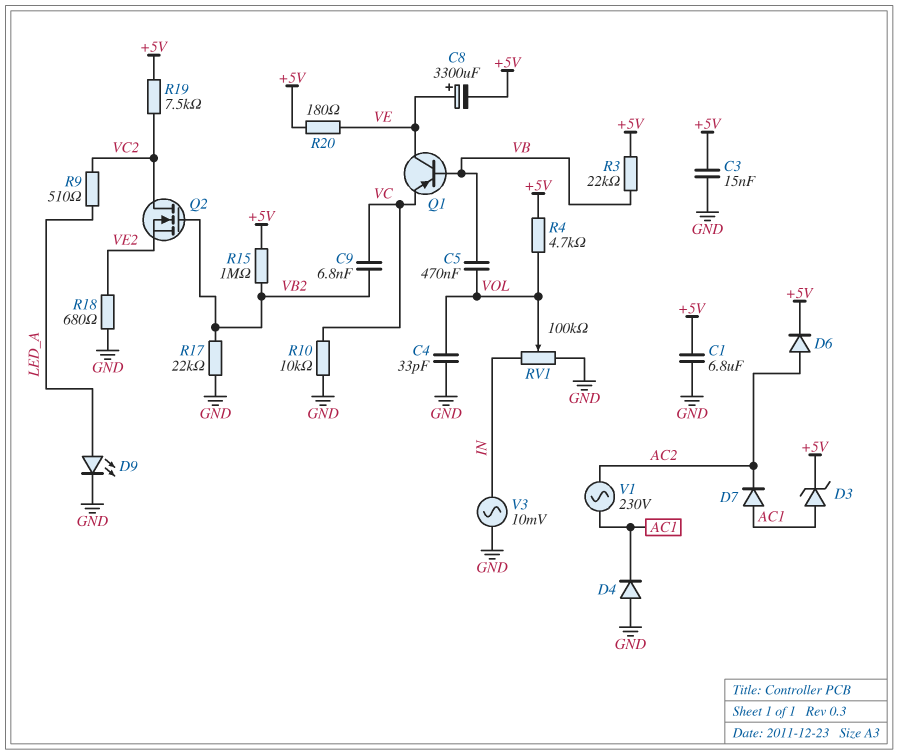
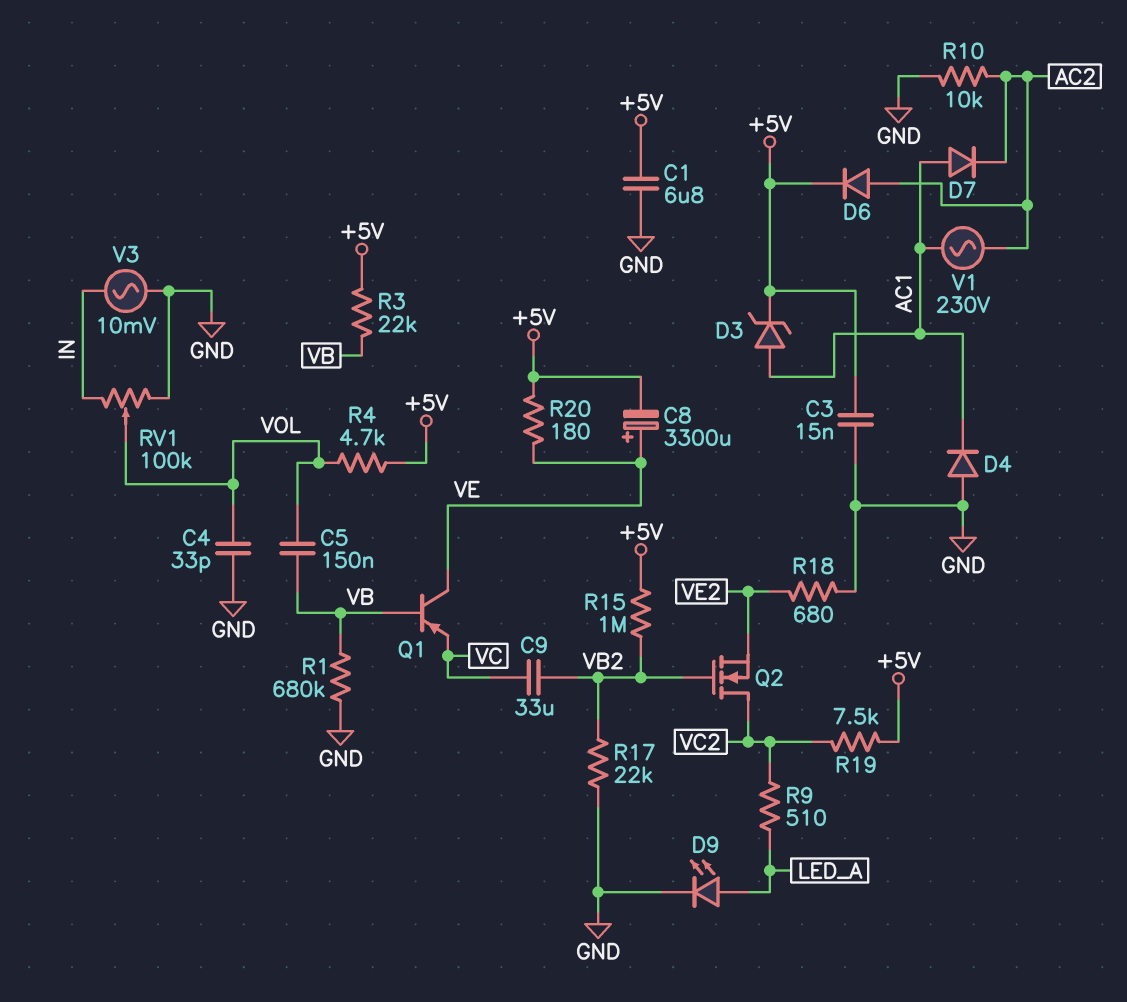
C5: 470nF (VB, VOL) -> 150nF (VB, VOL)
C9: 6.8nF (VB2, VC) -> 33uF (VB2, VC)
R1: none -> 680k (GND, VB)
R10: 10k (GND, VC) -> 10k (AC2, GND)

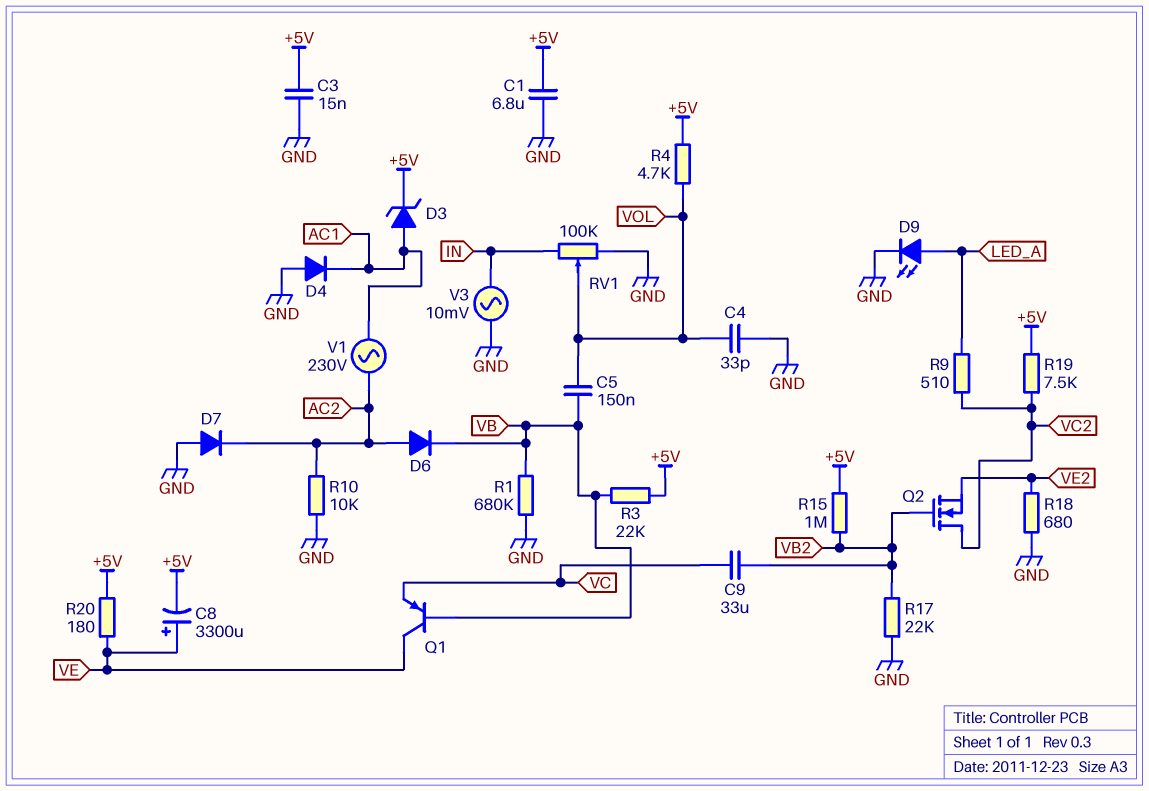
D6: diode (A AC2, K +5V) -> diode (A AC2, K VB)
D7: diode (A AC1, K AC2) -> diode (A GND, K AC2)

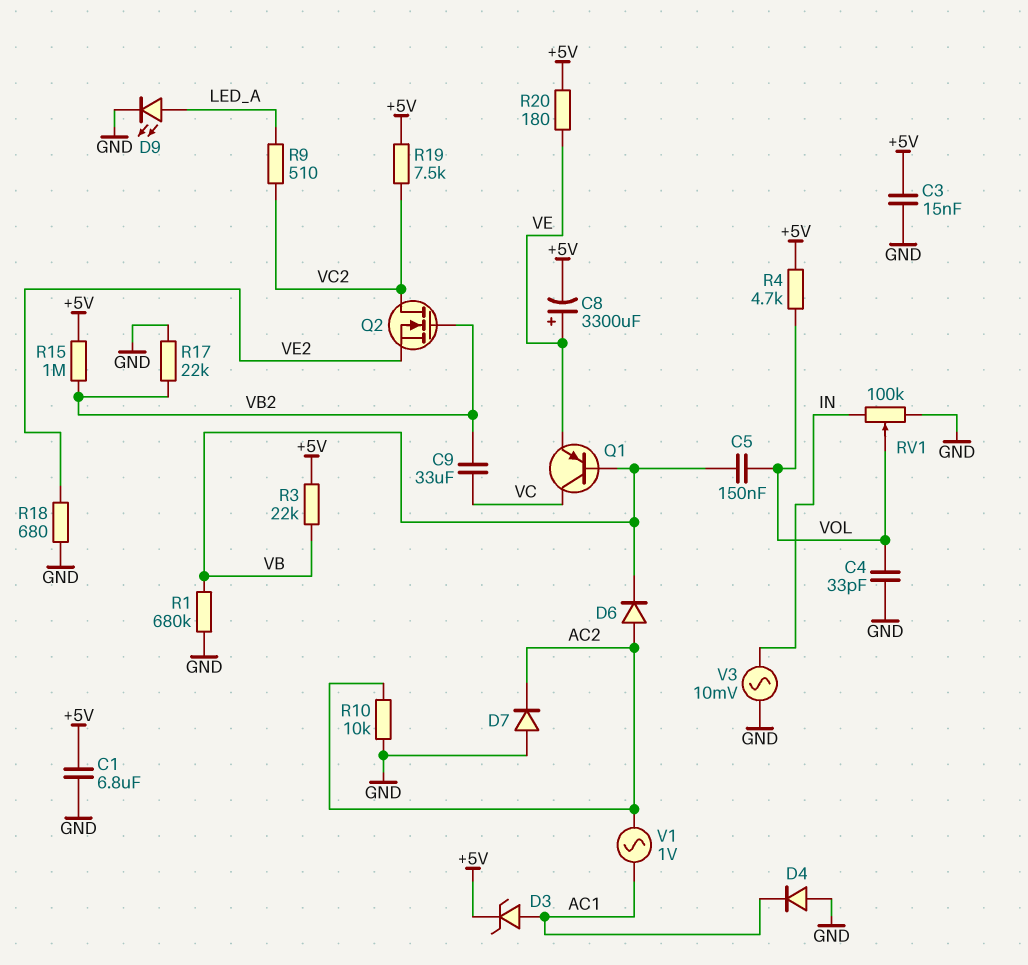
Q1: PNP (B VB, C VE, E VC) -> PNP (B VB, C VC, E VE)
V1: AC 230V (AC1, AC2) -> AC 1V (AC1, AC2)

